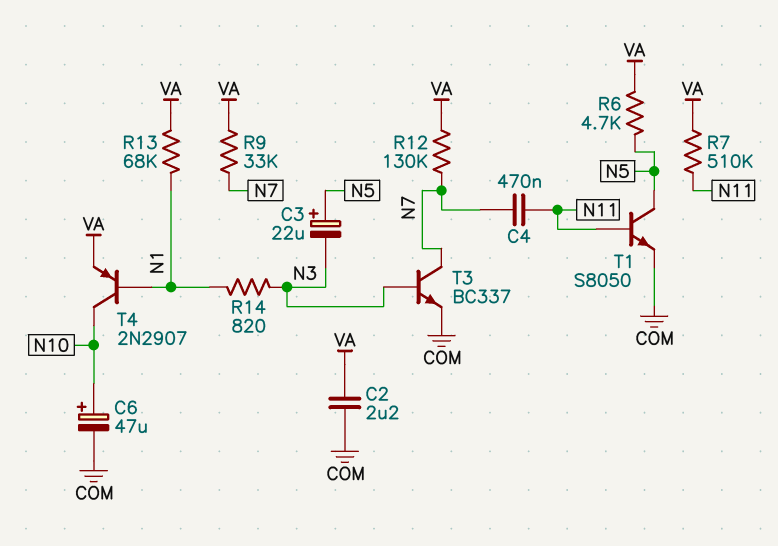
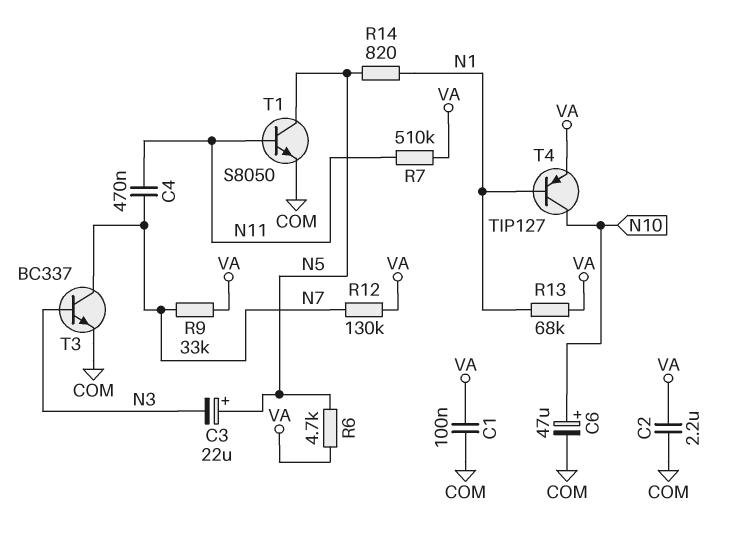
C1: none -> 100nF (COM, VA)
R14: 820 (N1, N3) -> 820 (N1, N5)
T4: PNP 2N2907 (B N1, C N10, E VA) -> PNP TIP127 (B N1, C N10, E VA)

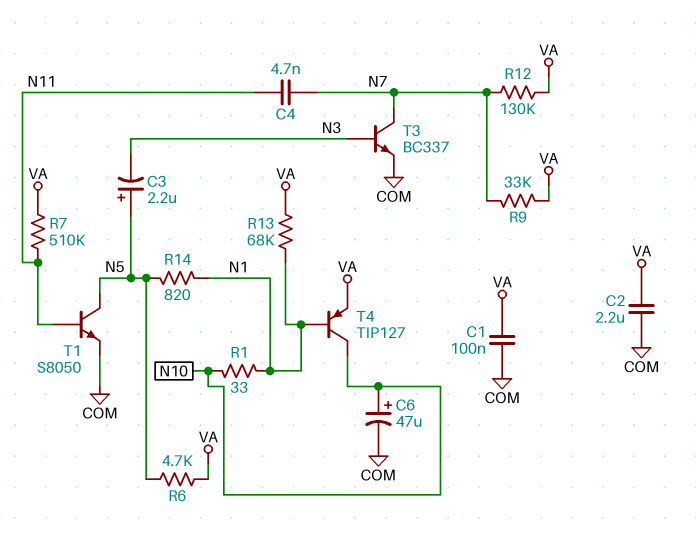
C3: 22uF (plus N5, minus N3) -> 2.2uF (plus N5, minus N3)
C4: 470nF (N7, N11) -> 4.7nF (N7, N11)
R1: none -> 33 (N1, N10)

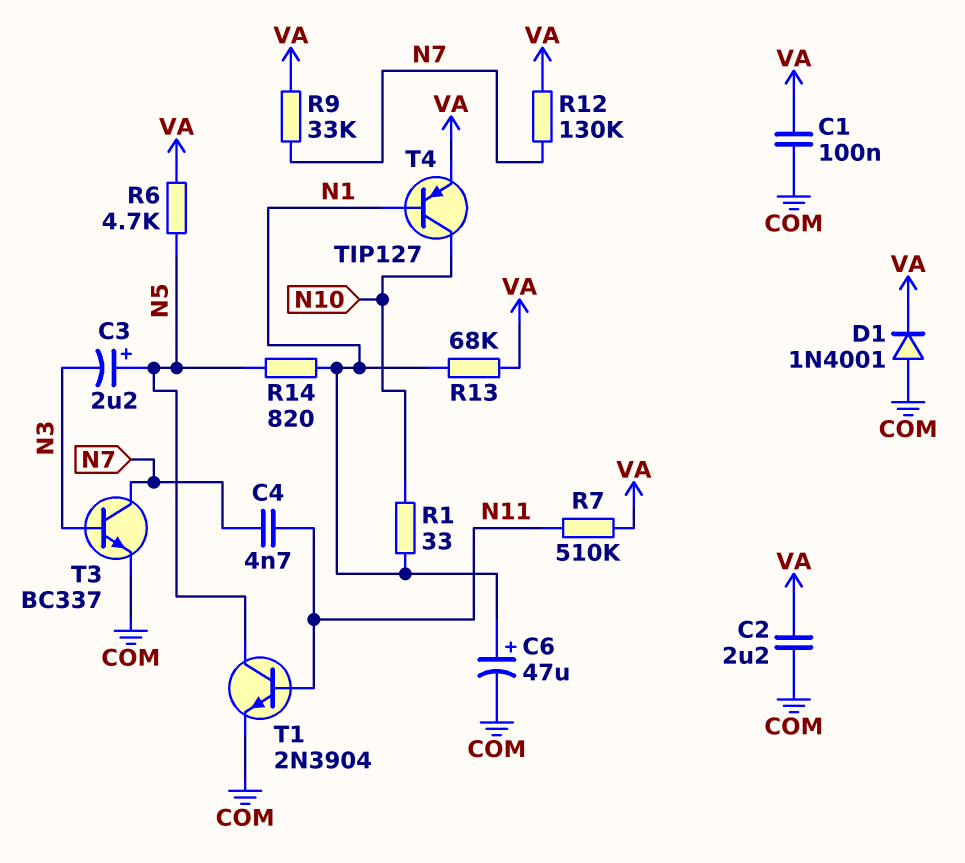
C6: 47uF (plus N10, minus COM) -> 47uF (plus N1, minus COM)
D1: none -> diode 1N4001 (A COM, K VA)
T1: NPN S8050 (B N11, C N5, E COM) -> NPN 2N3904 (B N11, C N5, E COM)

